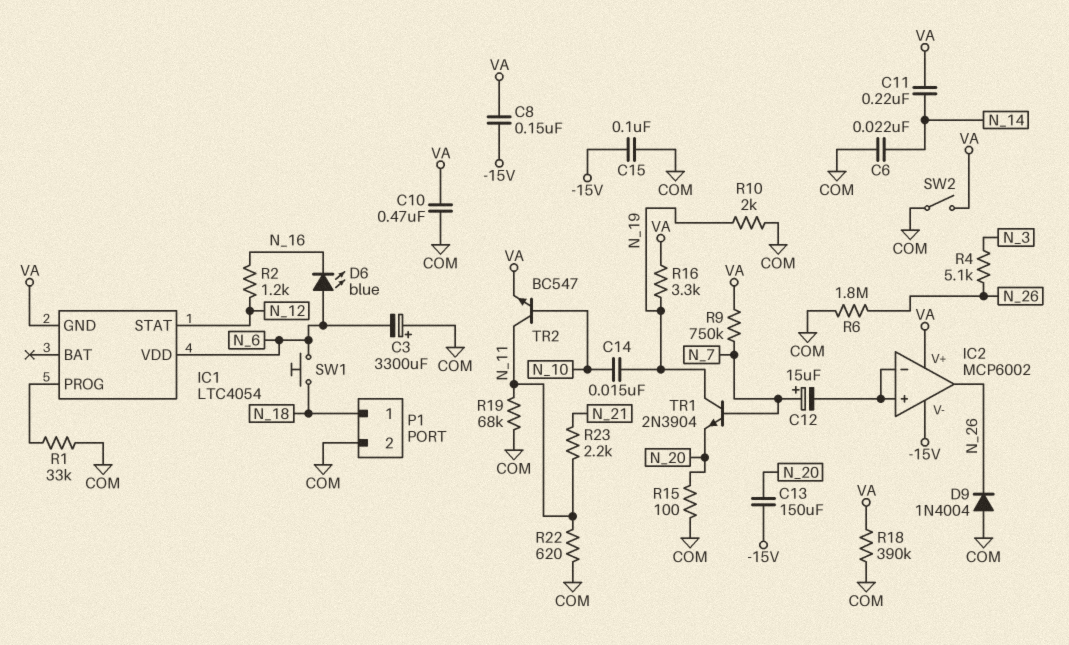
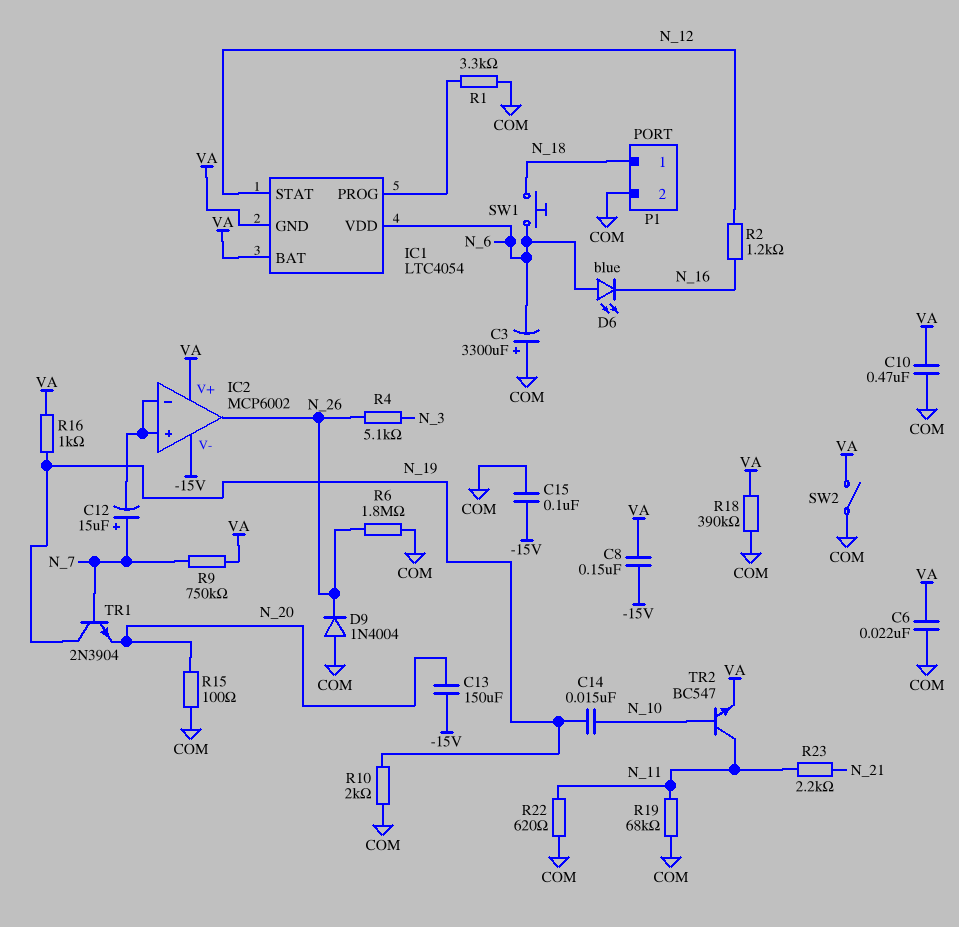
C6: 22nF (COM, N_14) -> 22nF (COM, VA)
C11: 220nF (N_14, VA) -> none
IC1 pin BAT: none -> VA
R1: 33k (COM, IC1/PROG) -> 3.3k (COM, IC1/PROG)
R16: 3.3k (N_19, VA) -> 1k (N_19, VA)

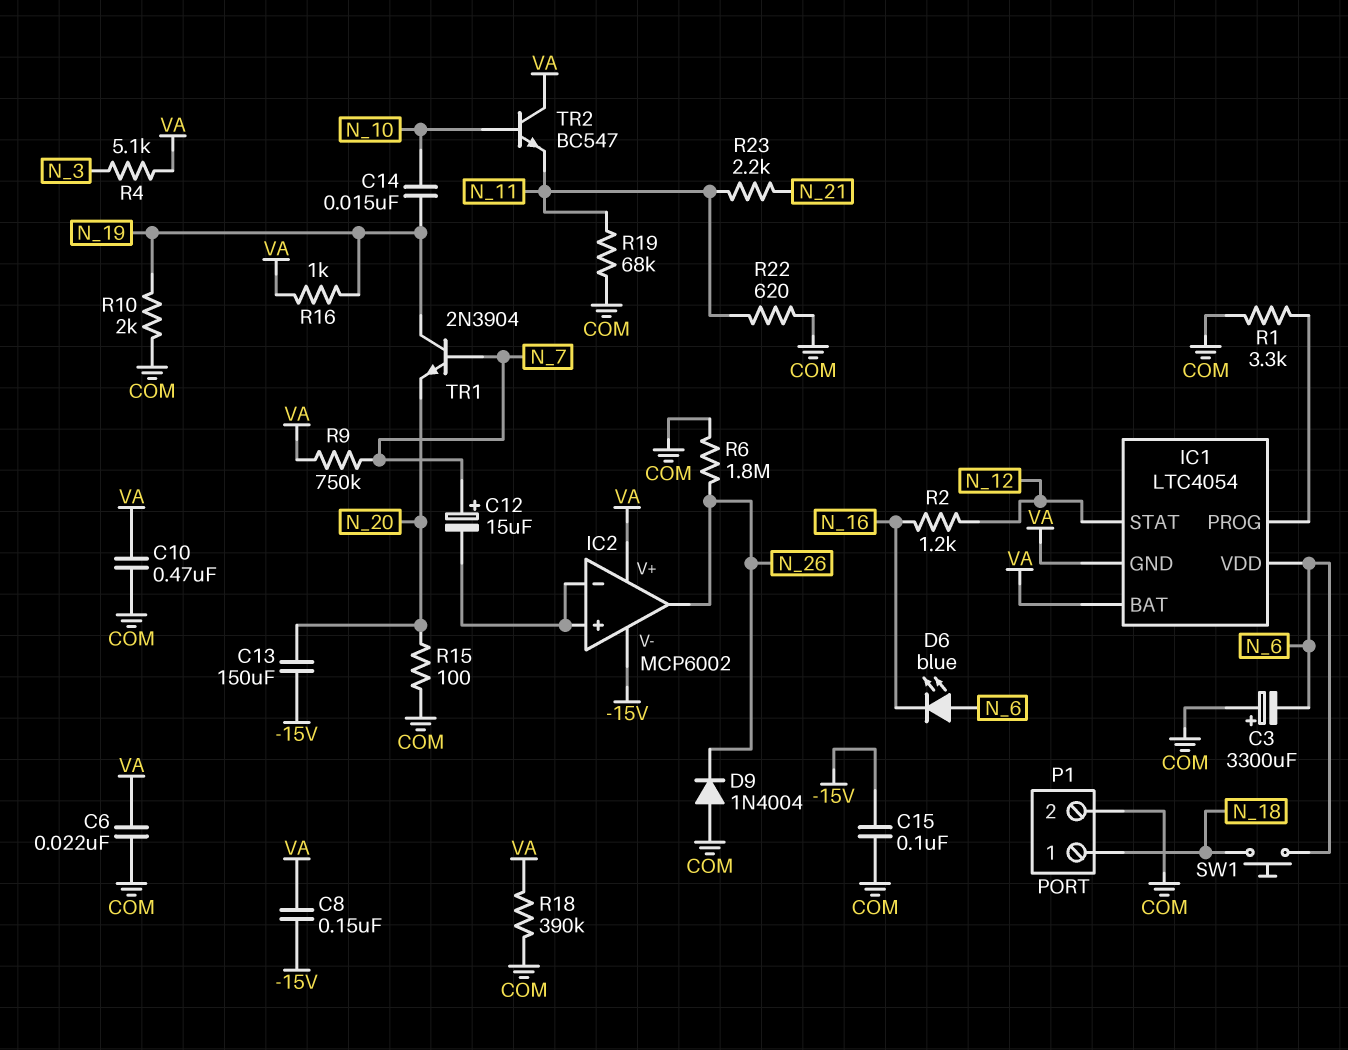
R4: 5.1k (N_3, N_26) -> 5.1k (N_3, VA)
SW2: switch (COM, VA) -> none
TR2: NPN BC547 (B N_10, C N_11, E VA) -> NPN BC547 (B N_10, C VA, E N_11)

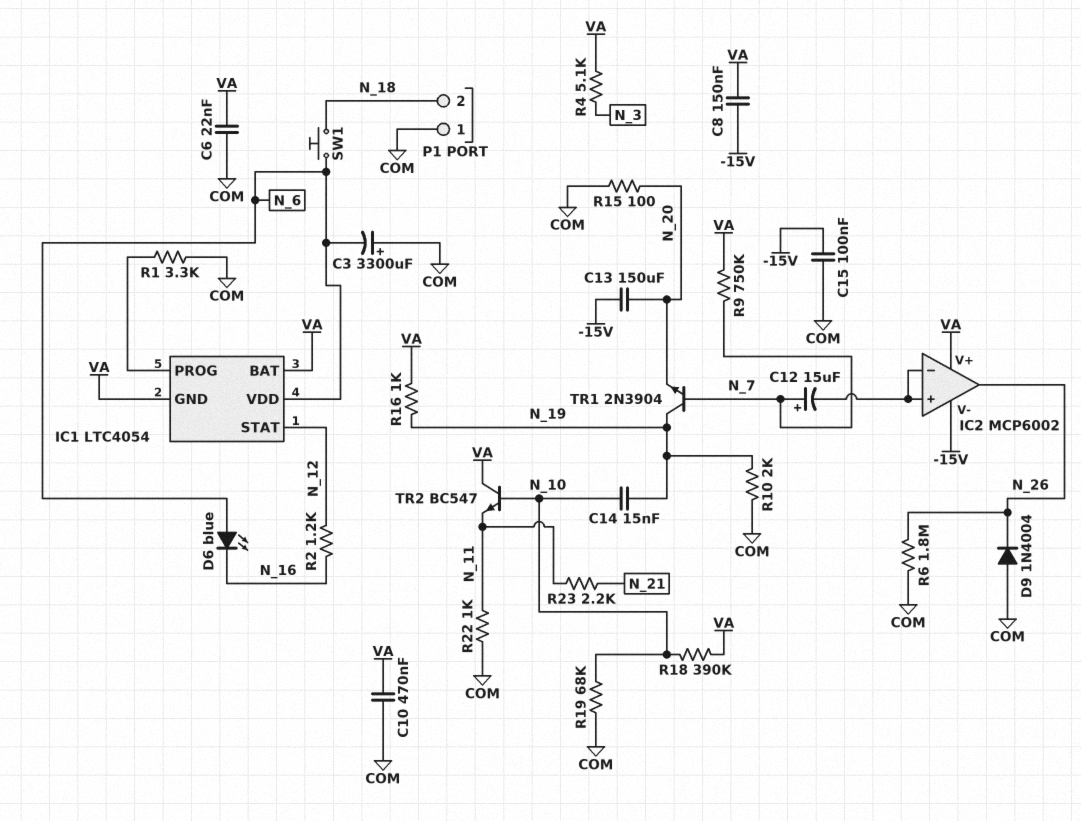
P1 pin 1: N_18 -> COM
P1 pin 2: COM -> N_18
R18: 390k (COM, VA) -> 390k (N_10, VA)
R19: 68k (COM, N_11) -> 68k (COM, N_10)
R22: 620 (COM, N_11) -> 1k (COM, N_11)

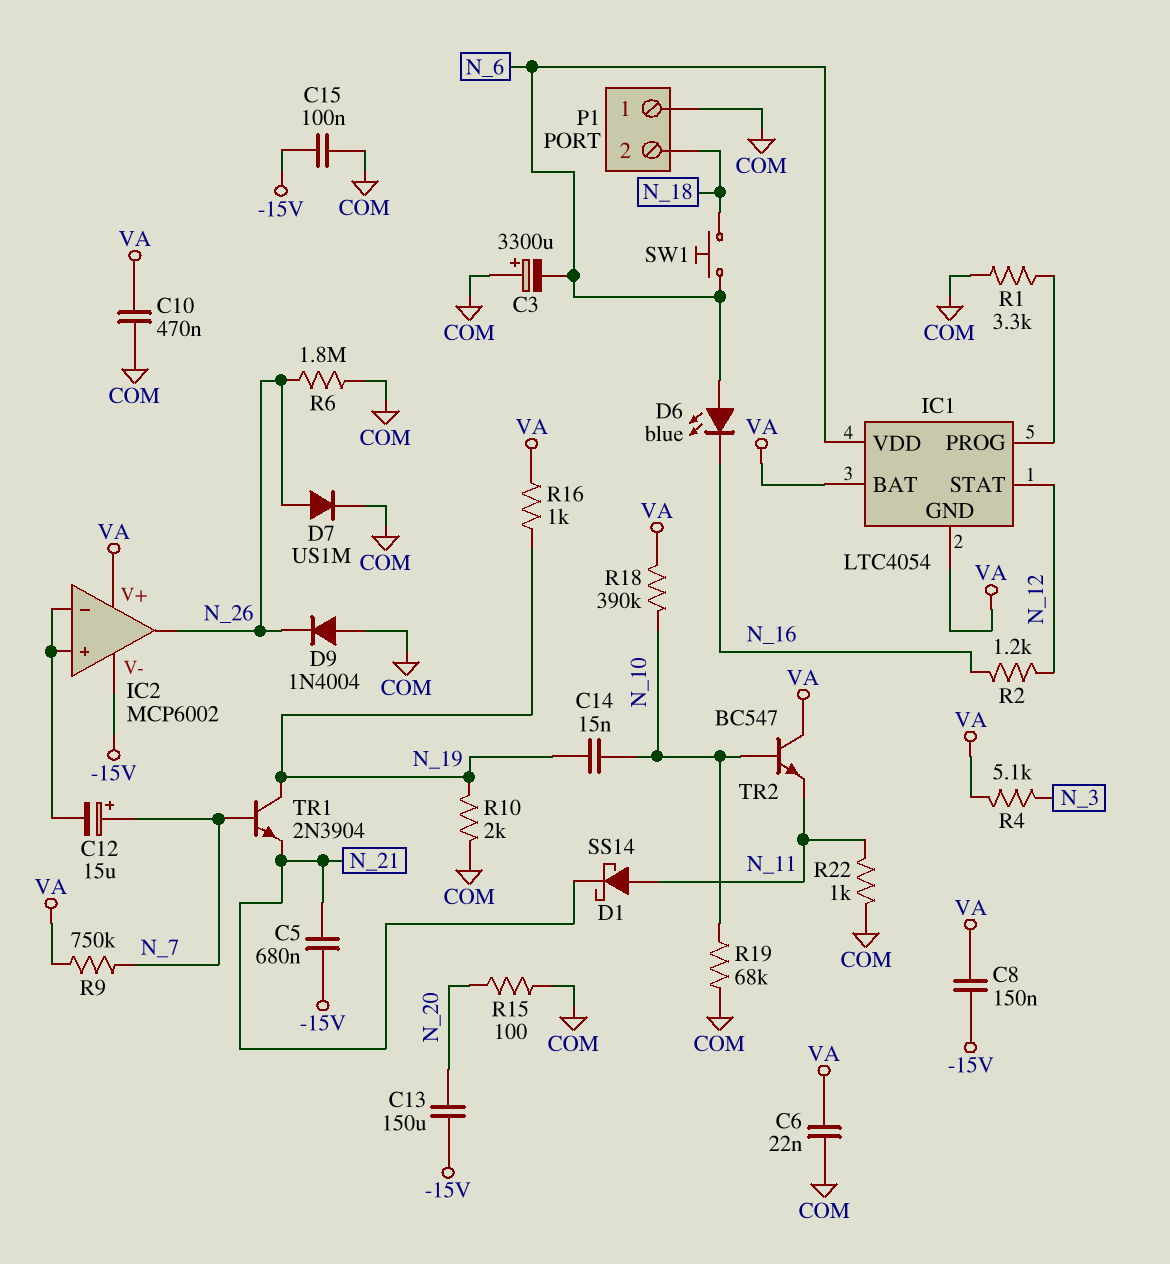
C5: none -> 680nF (-15V, N_21)
D1: none -> schottky SS14 (A N_11, K N_21)
D7: none -> diode US1M (A N_26, K COM)
R23: 2.2k (N_11, N_21) -> none
TR1: NPN 2N3904 (B N_7, C N_19, E N_20) -> NPN 2N3904 (B N_7, C N_19, E N_21)

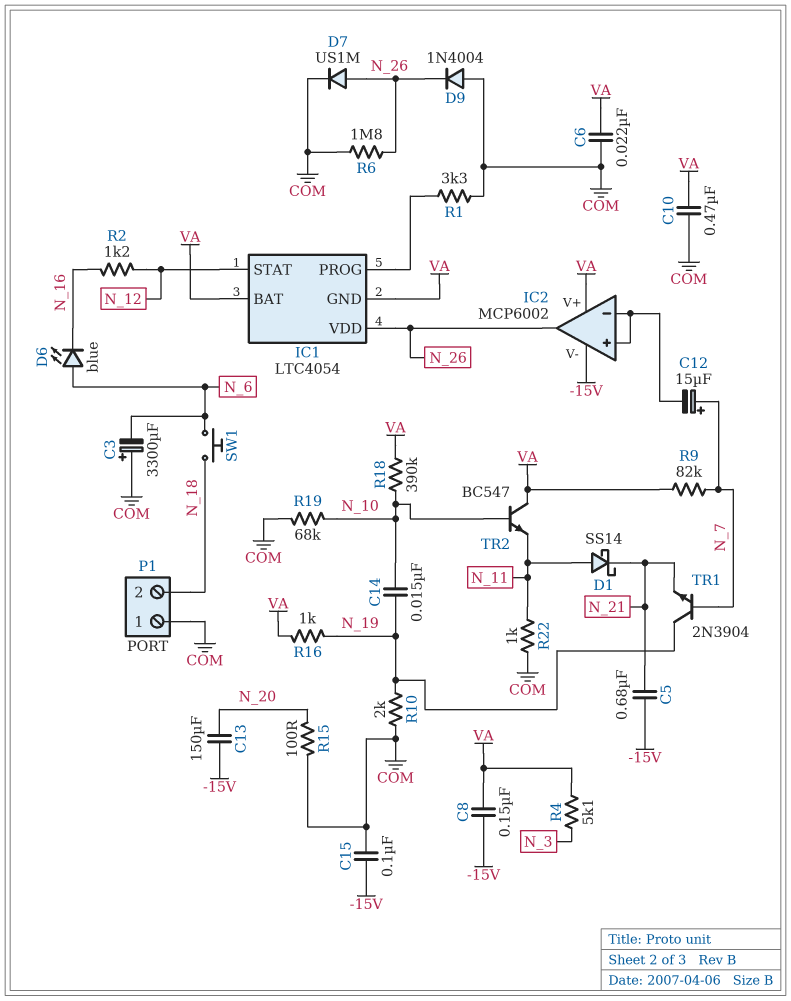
IC1 pin VDD: N_6 -> N_26
R9: 750k (N_7, VA) -> 82k (N_7, VA)

